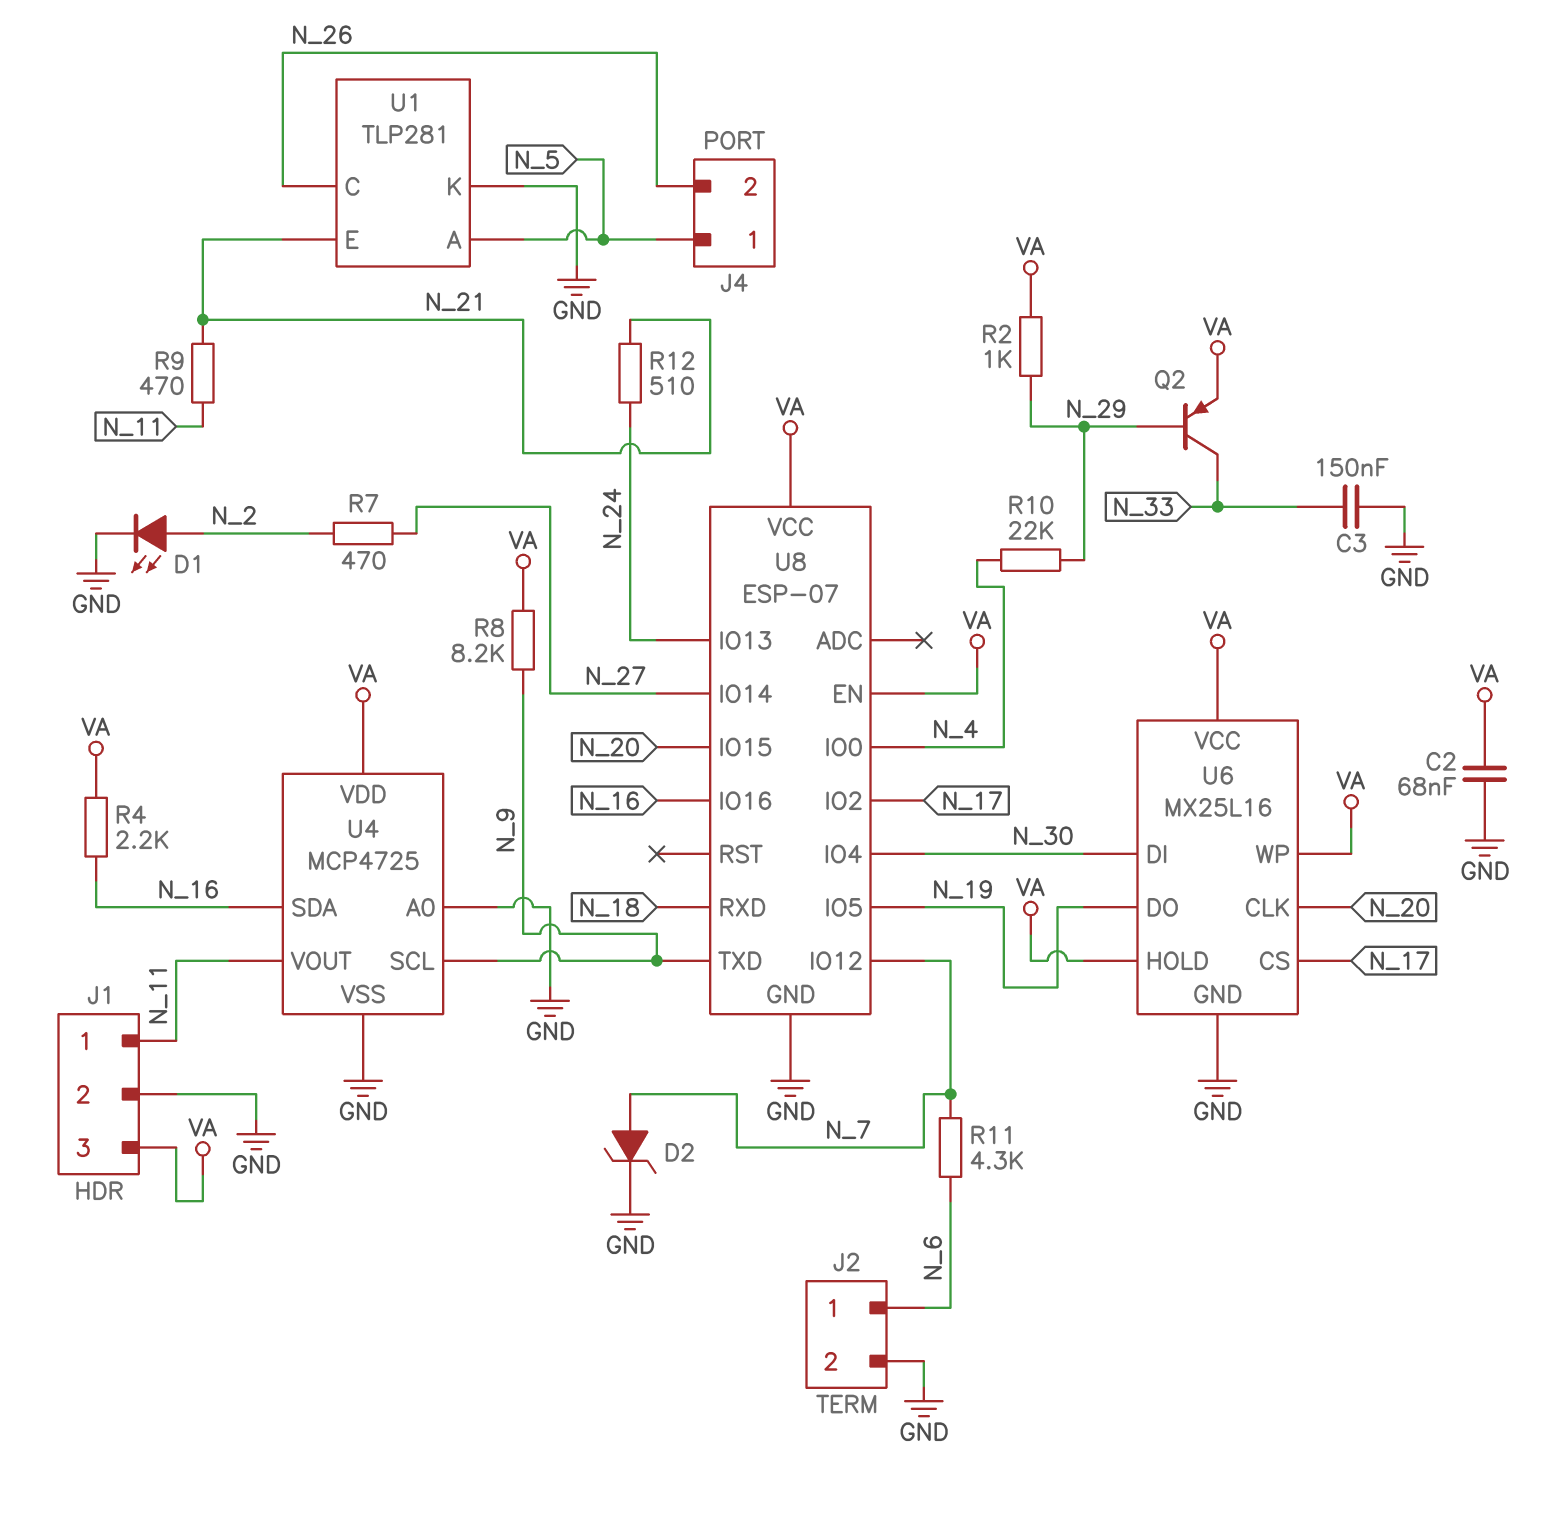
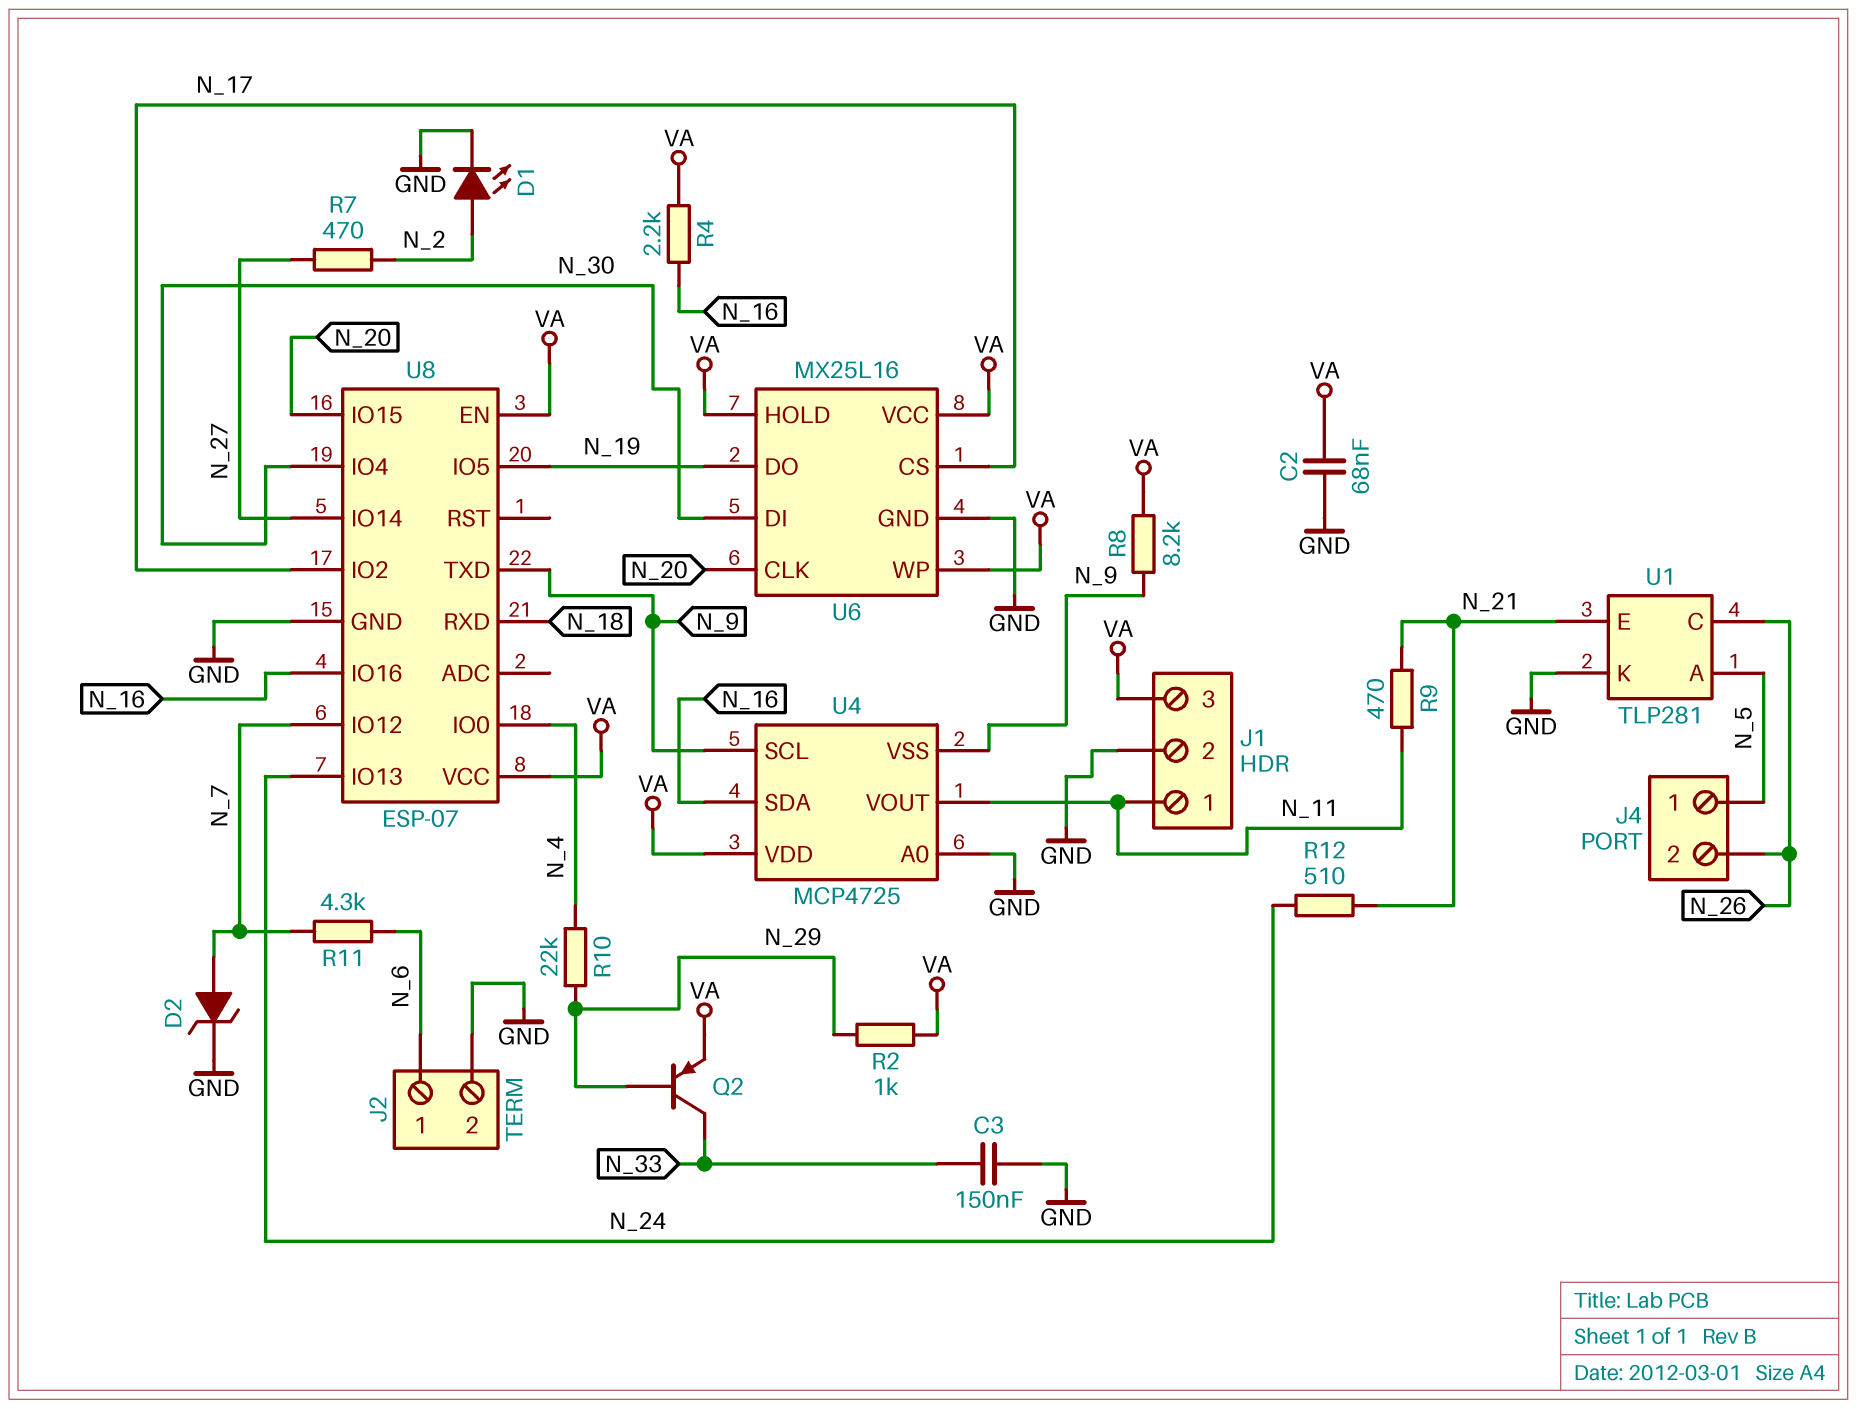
U4 pin VSS: GND -> N_9

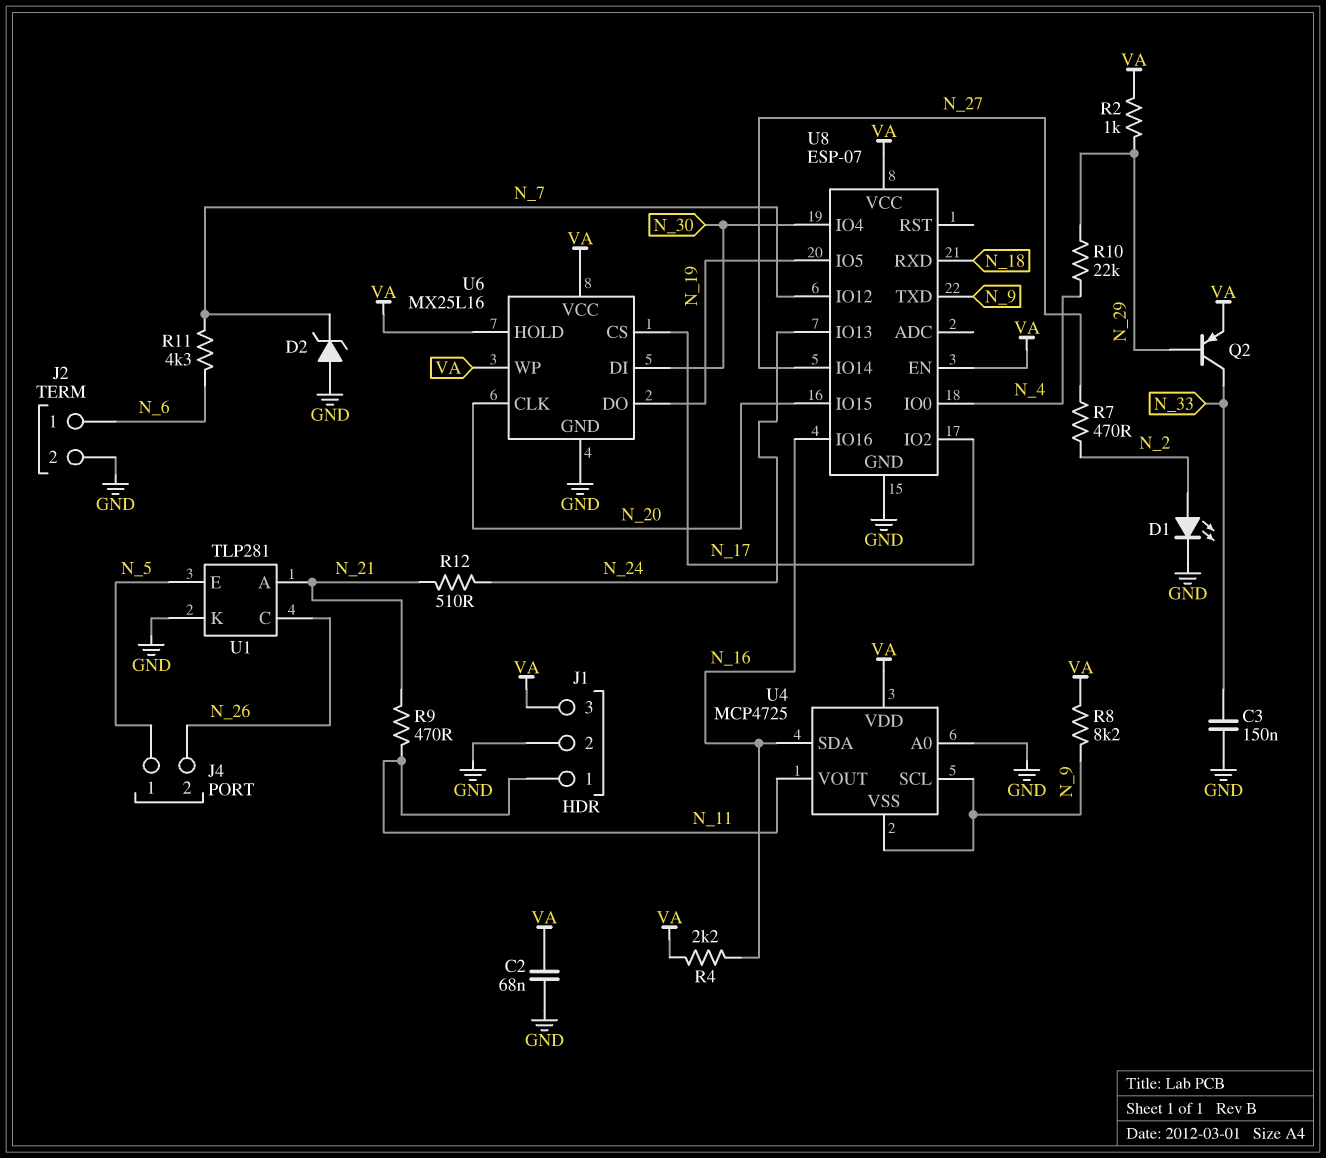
D2: zener (A N_7, K GND) -> zener (A GND, K N_7)
U1 pin A: N_5 -> N_21
U1 pin E: N_21 -> N_5

